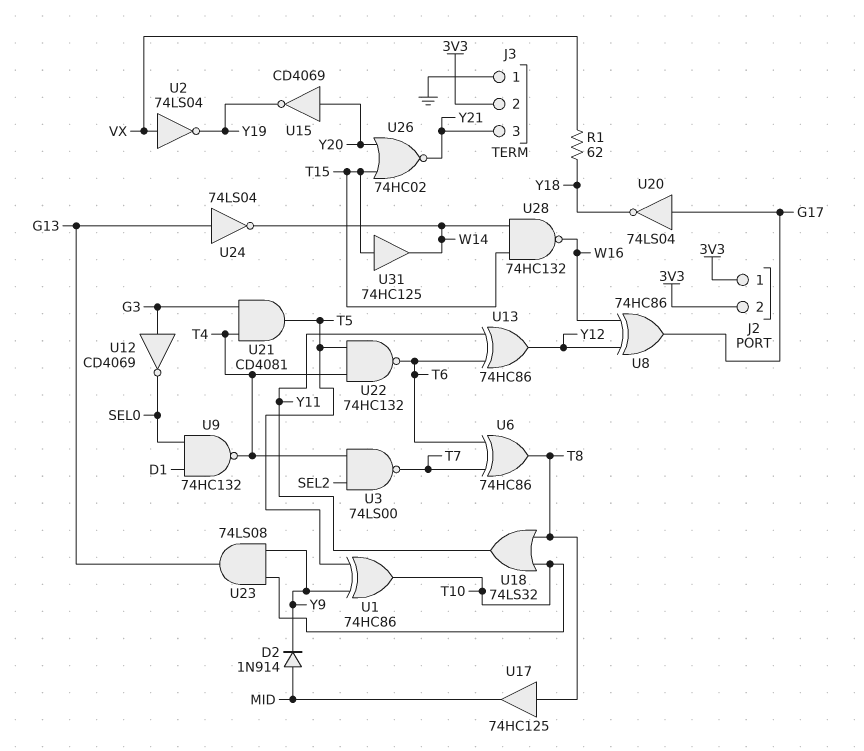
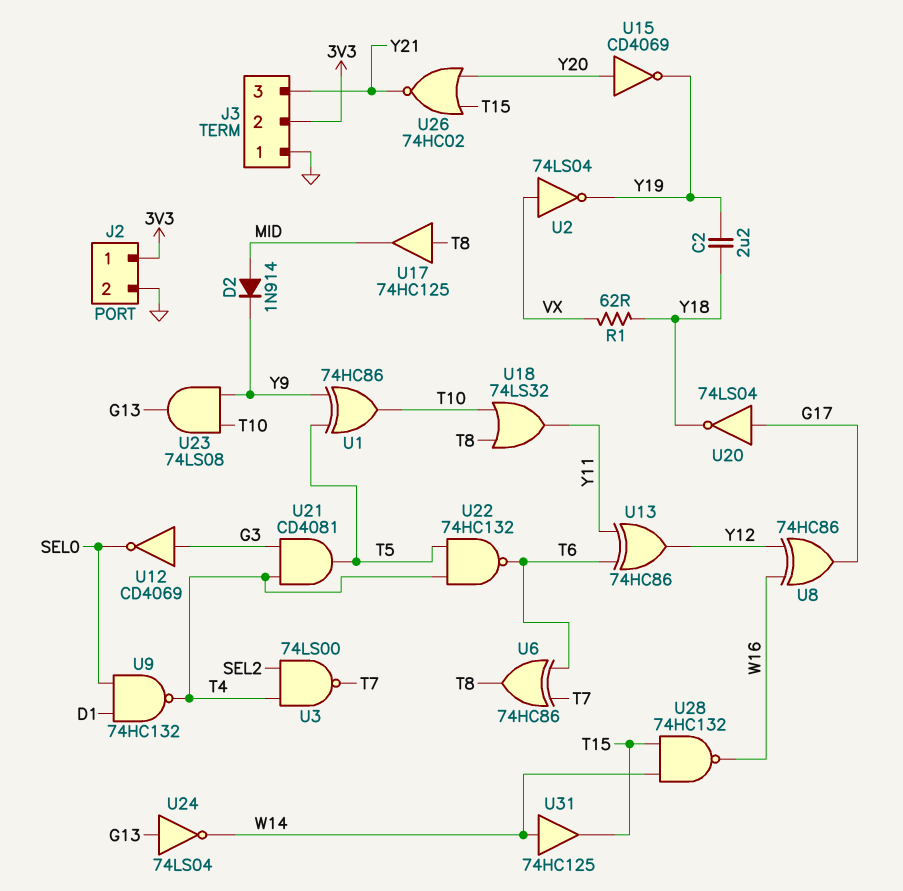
C2: none -> 2.2uF (Y18, Y19)
J2 pin 2: 3V3 -> GND
U31: buffer 74HC125 (in T15, out W14) -> buffer 74HC125 (in W14, out T15)

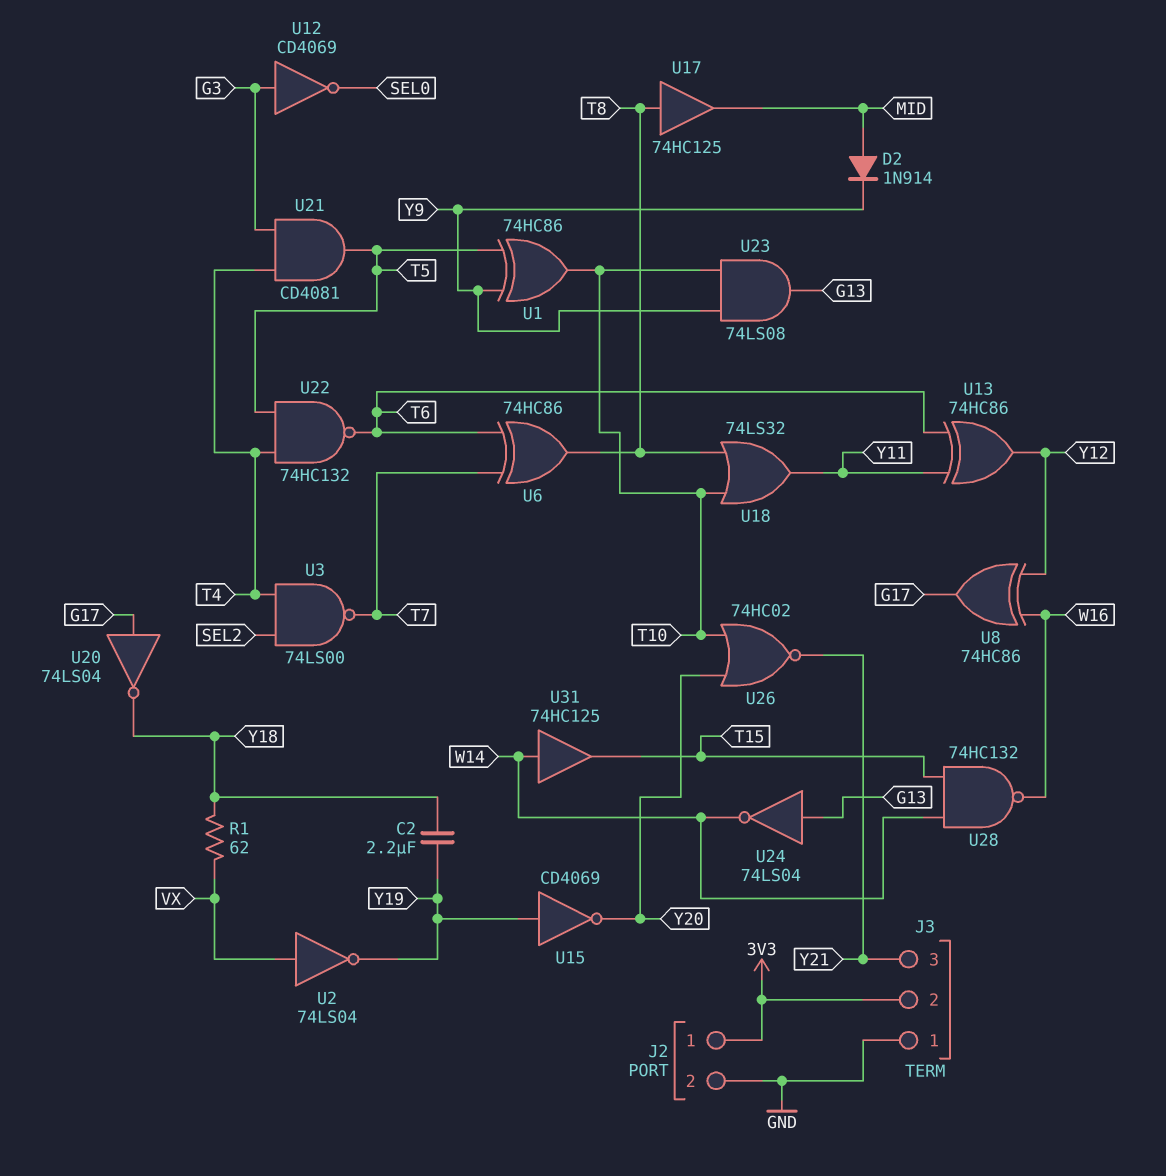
U9: NAND 74HC132 (in D1, in SEL0, out T4) -> none
U15: NOT CD4069 (in Y20, out Y19) -> NOT CD4069 (in Y19, out Y20)
U26: NOR 74HC02 (in T15, in Y20, out Y21) -> NOR 74HC02 (in T10, in Y20, out Y21)

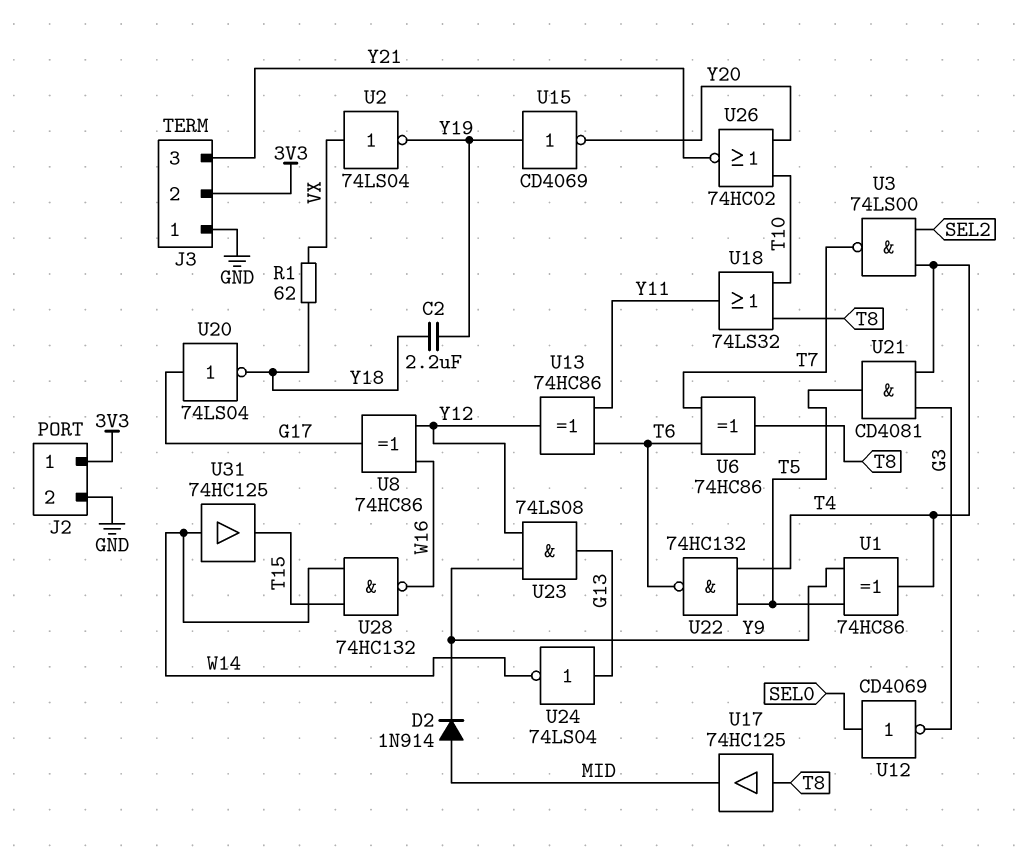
U1: XOR 74HC86 (in T5, in Y9, out T10) -> XOR 74HC86 (in T5, in Y9, out T4)
U12: NOT CD4069 (in G3, out SEL0) -> NOT CD4069 (in SEL0, out G3)
U23: AND 74LS08 (in T10, in Y9, out G13) -> AND 74LS08 (in Y9, in Y12, out G13)

